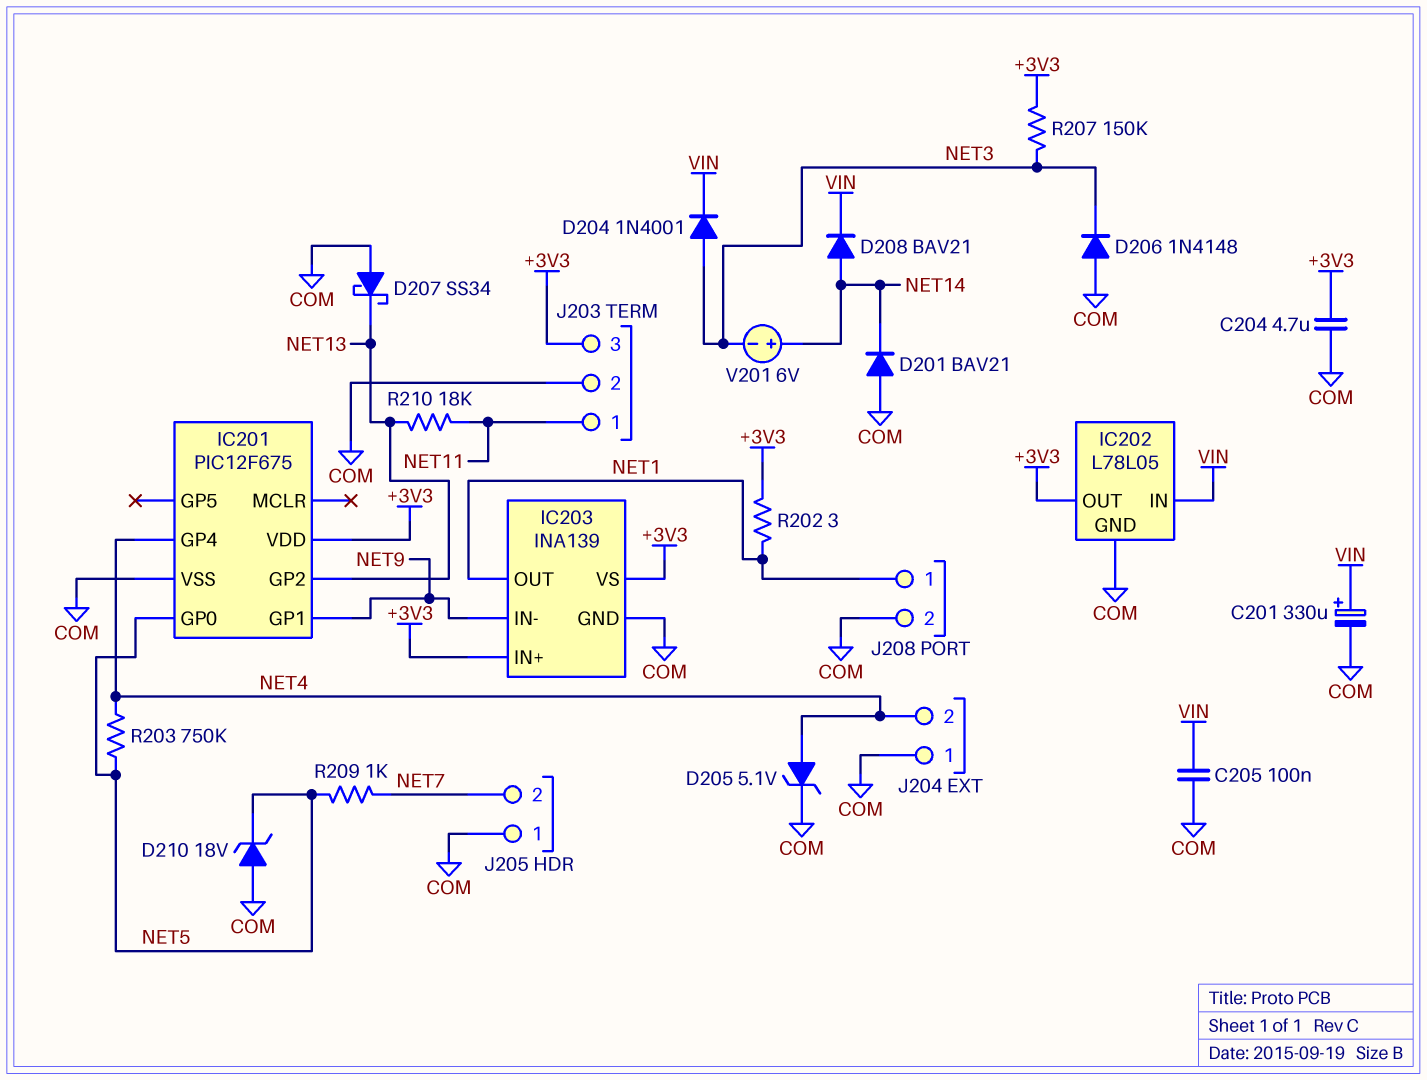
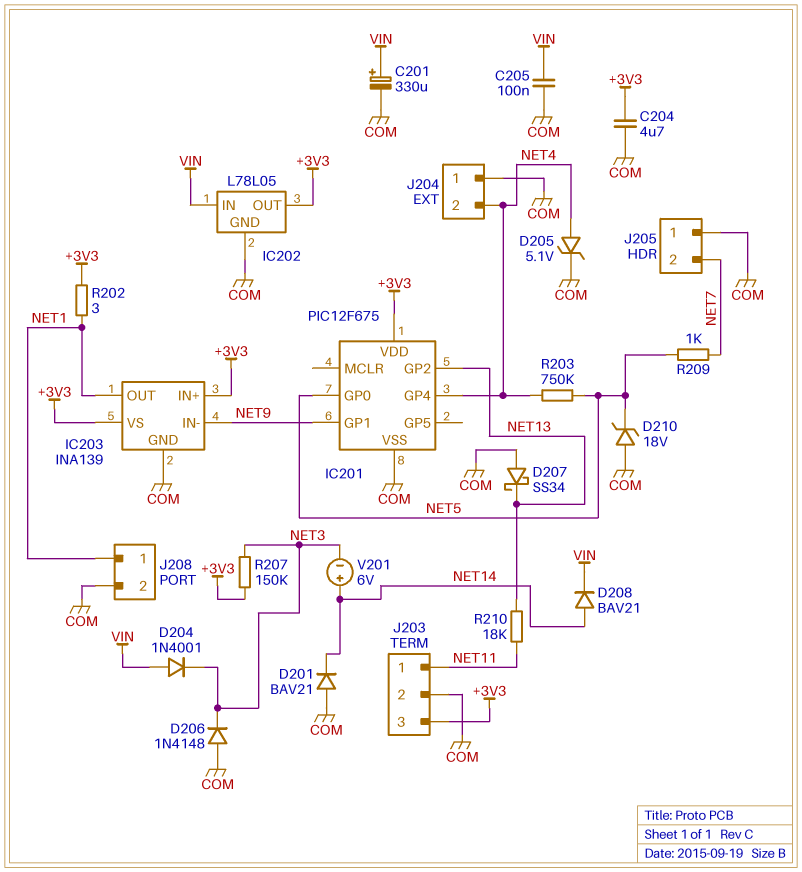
D204: diode 1N4001 (A NET3, K VIN) -> diode 1N4001 (A VIN, K NET3)

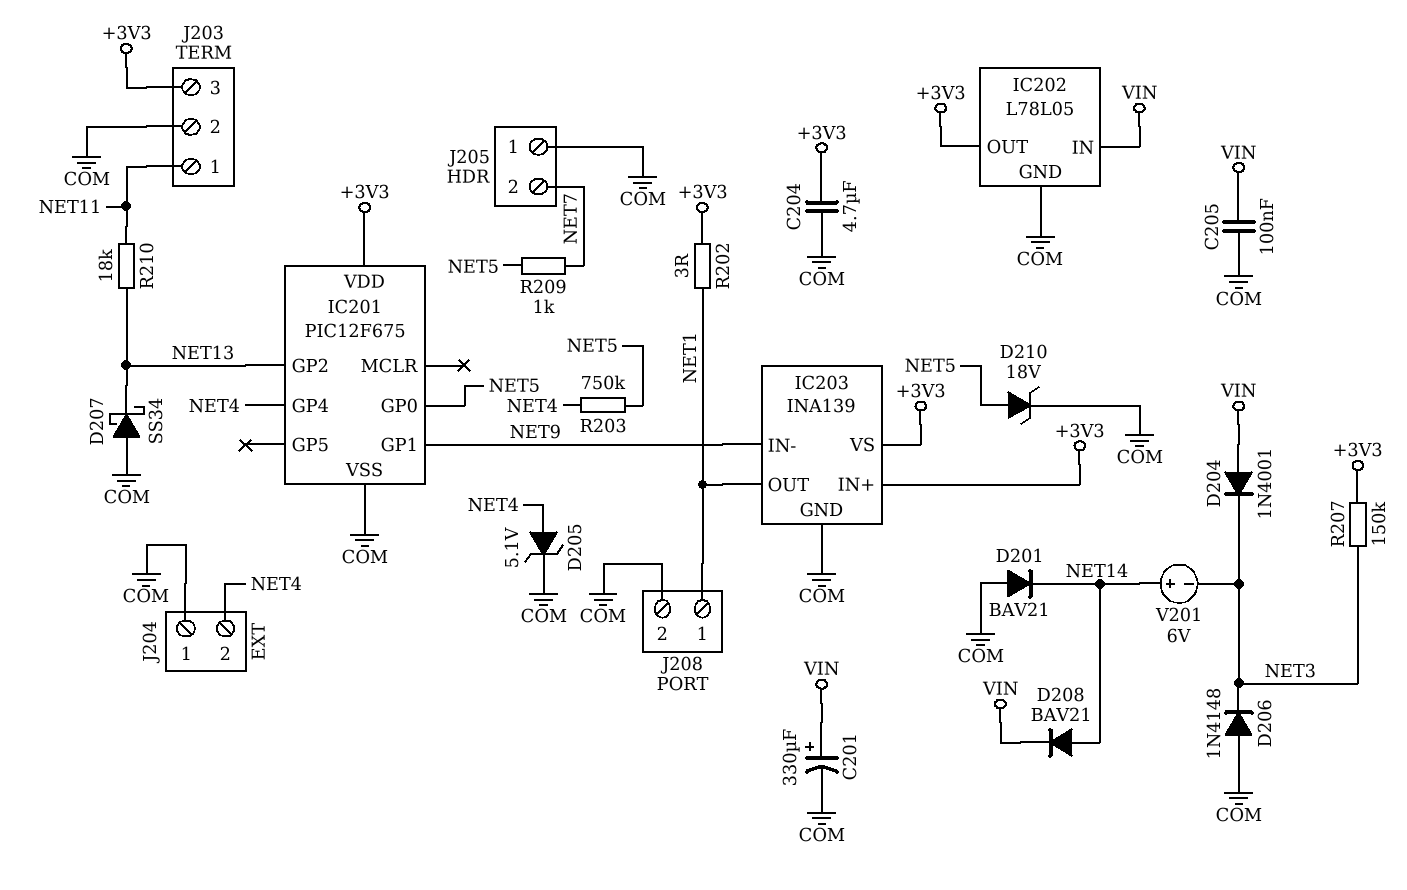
D210: zener 18V (A COM, K NET5) -> zener 18V (A NET5, K COM)

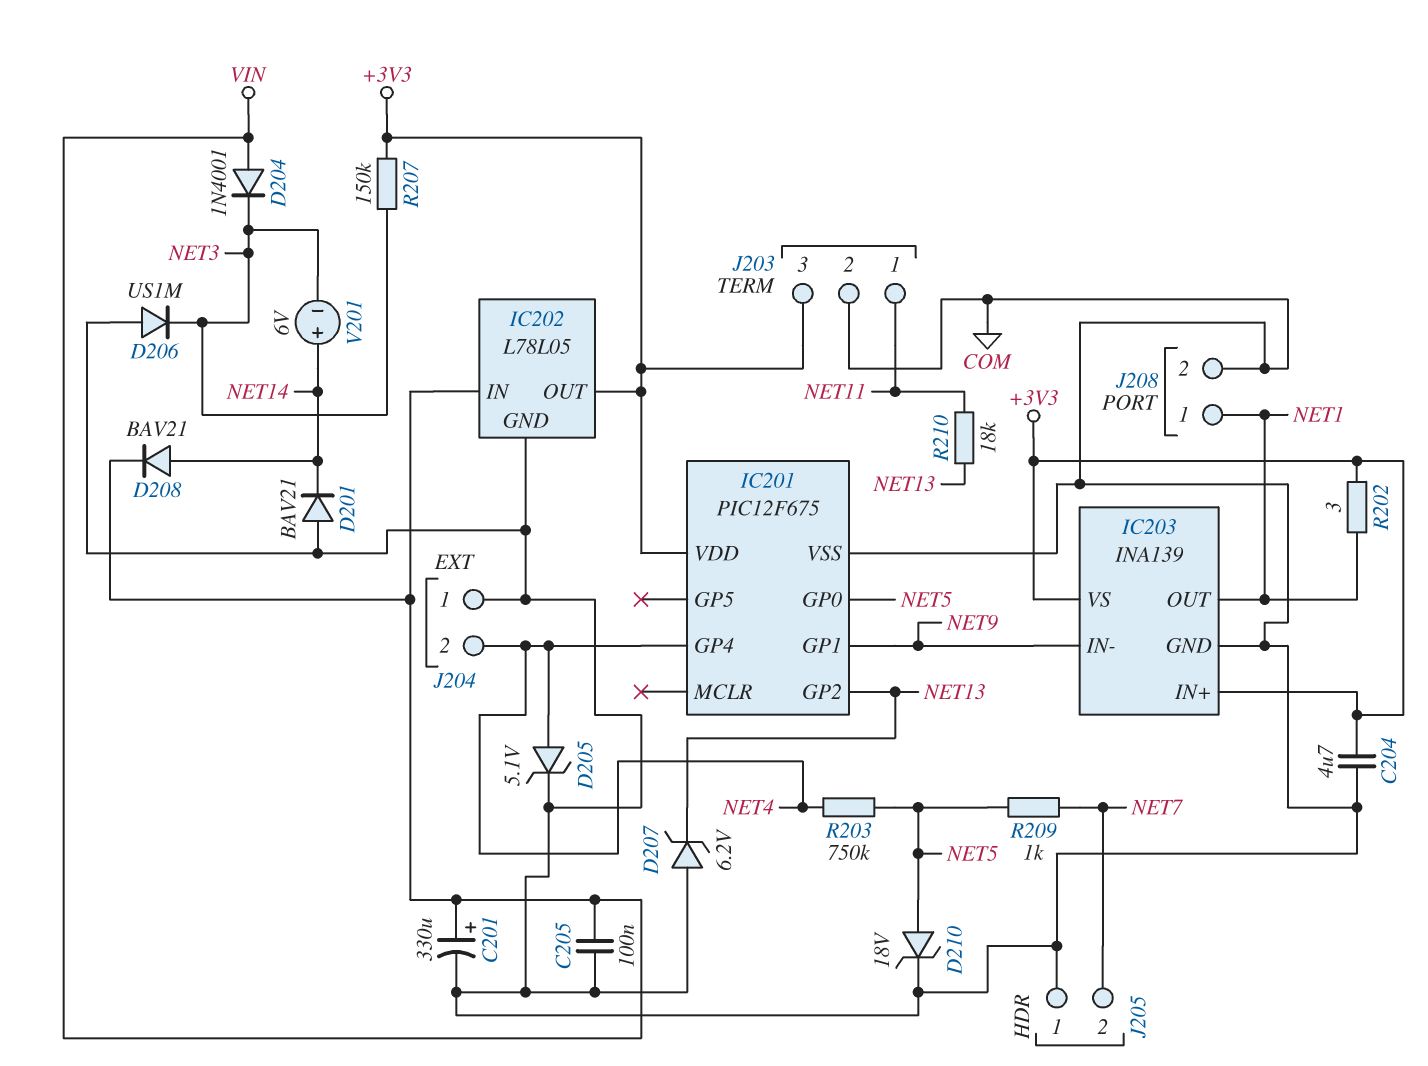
D206: diode 1N4148 (A COM, K NET3) -> diode US1M (A COM, K NET3)
D207: schottky SS34 (A COM, K NET13) -> zener 6.2V (A COM, K NET13)

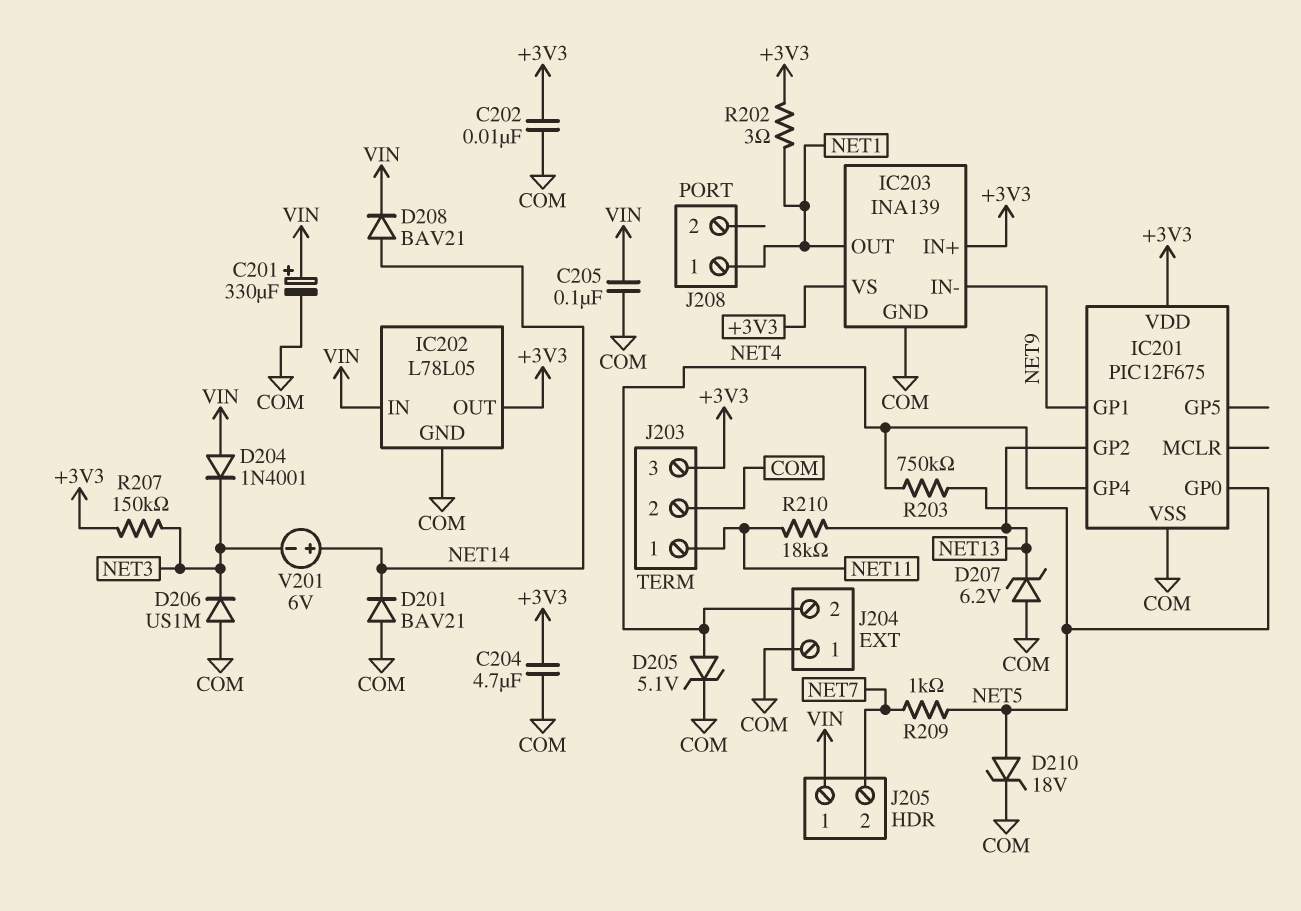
C202: none -> 10nF (+3V3, COM)
J205 pin 1: COM -> VIN
J208 pin 2: COM -> none

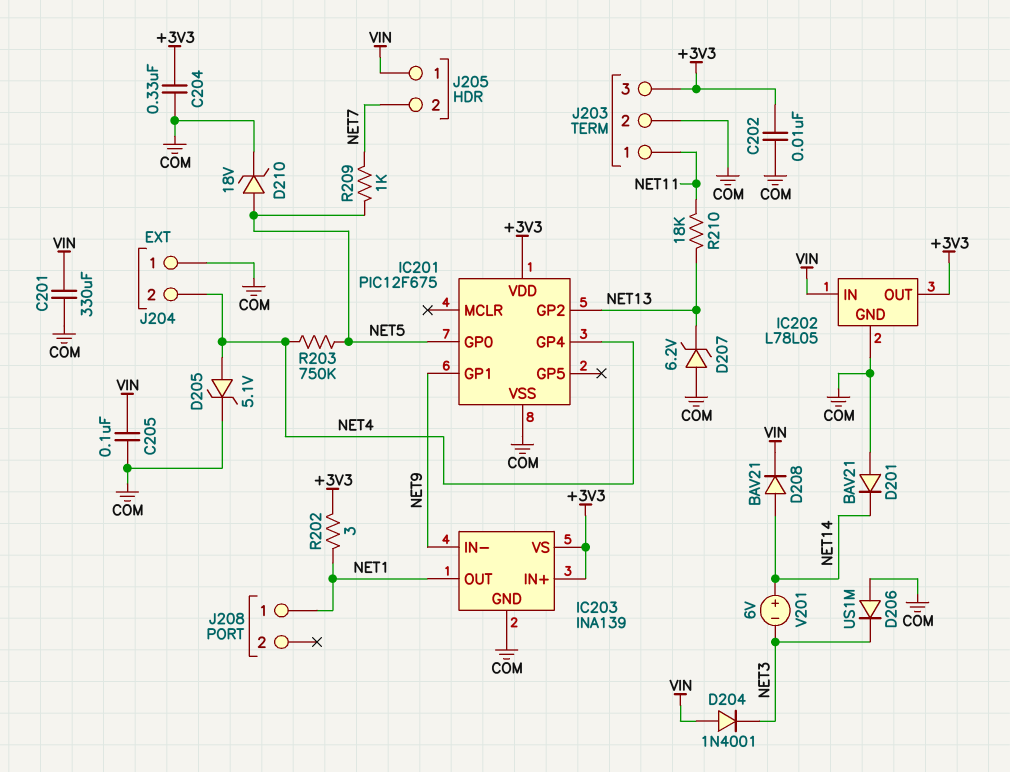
C201: 330uF (plus VIN, minus COM) -> 330uF (COM, VIN)
C204: 4.7uF (+3V3, COM) -> 330nF (+3V3, COM)
R207: 150k (+3V3, NET3) -> none

